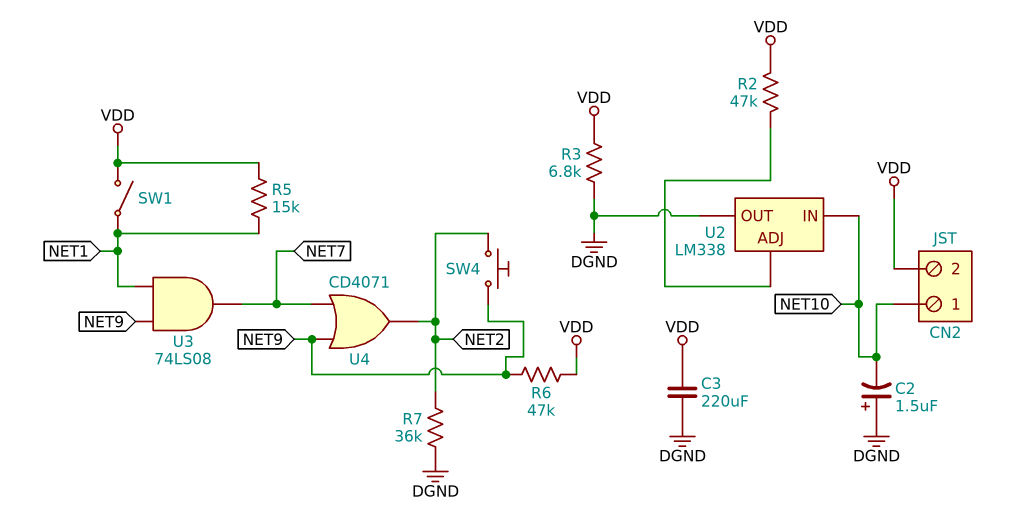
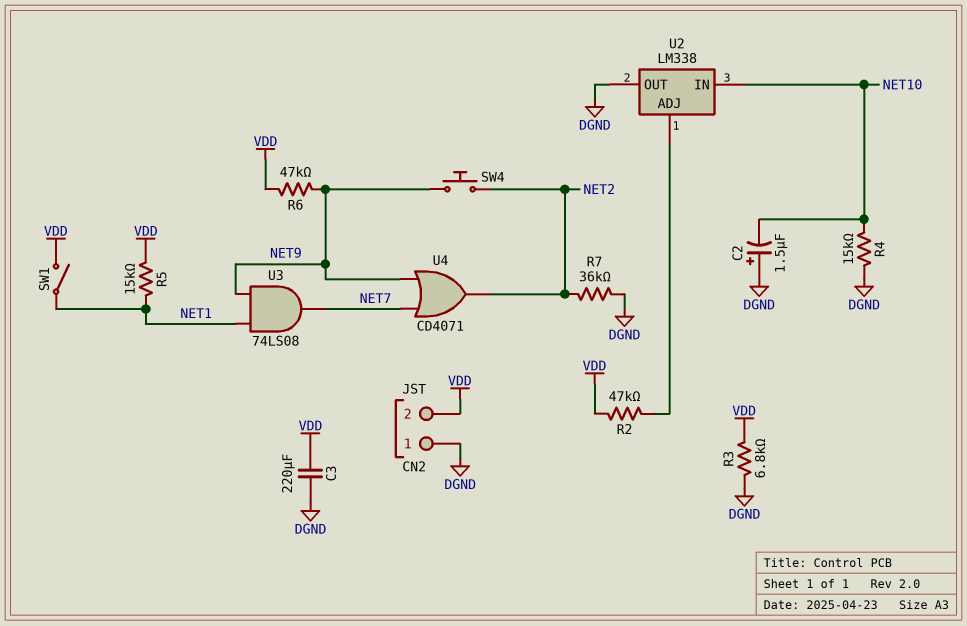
CN2 pin 1: NET10 -> DGND
R4: none -> 15k (DGND, NET10)

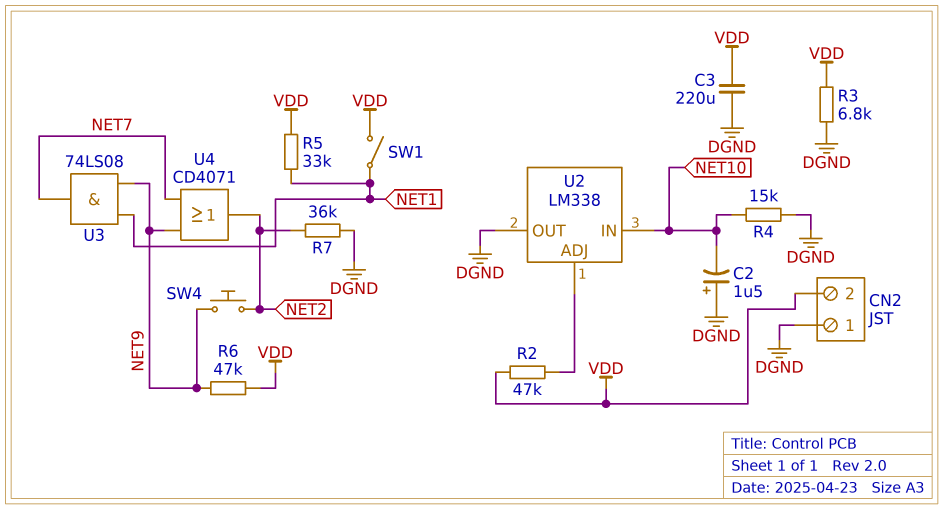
R5: 15k (NET1, VDD) -> 33k (NET1, VDD)

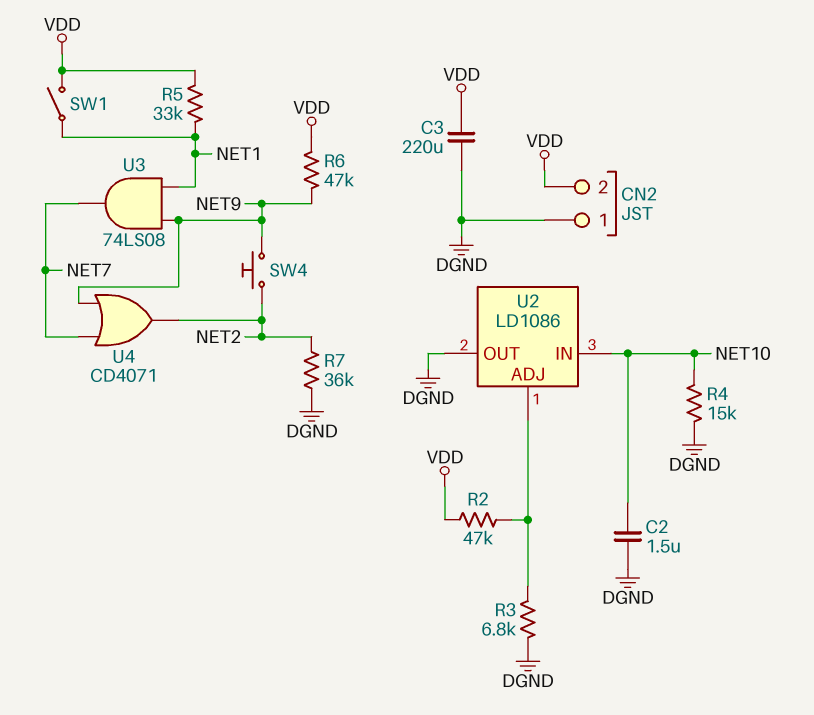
C2: 1.5uF (plus DGND, minus NET10) -> 1.5uF (DGND, NET10)
R3: 6.8k (DGND, VDD) -> 6.8k (DGND, U2/ADJ)
U2: LM338 -> LD1086

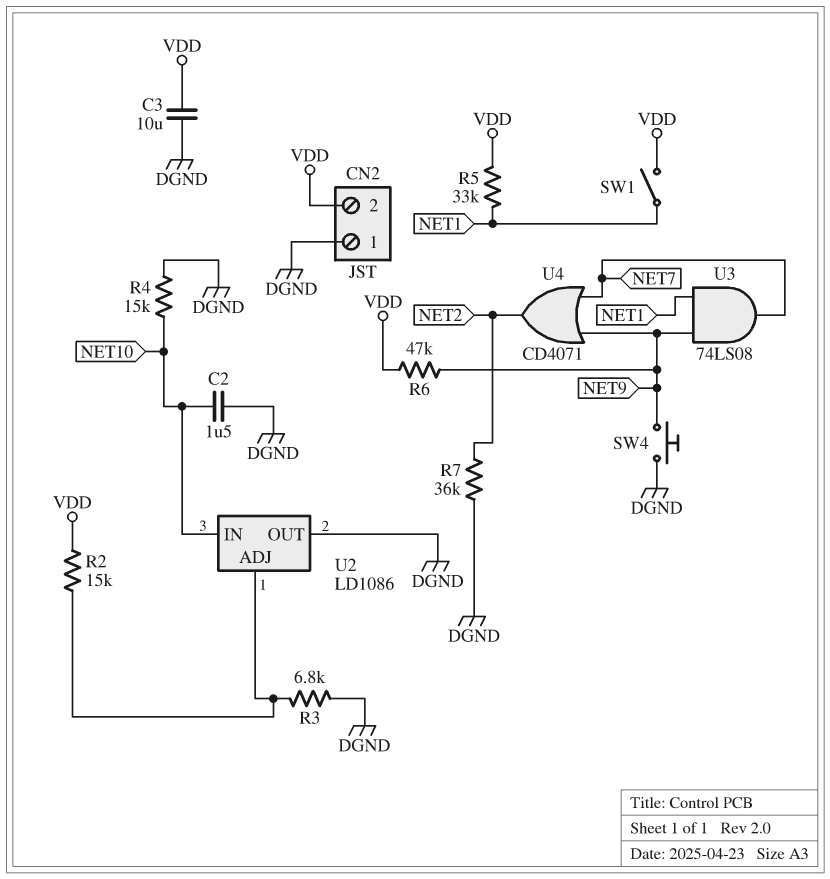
C3: 220uF (DGND, VDD) -> 10uF (DGND, VDD)
R2: 47k (U2/ADJ, VDD) -> 15k (U2/ADJ, VDD)
SW4: button (NET2, NET9) -> button (DGND, NET9)

